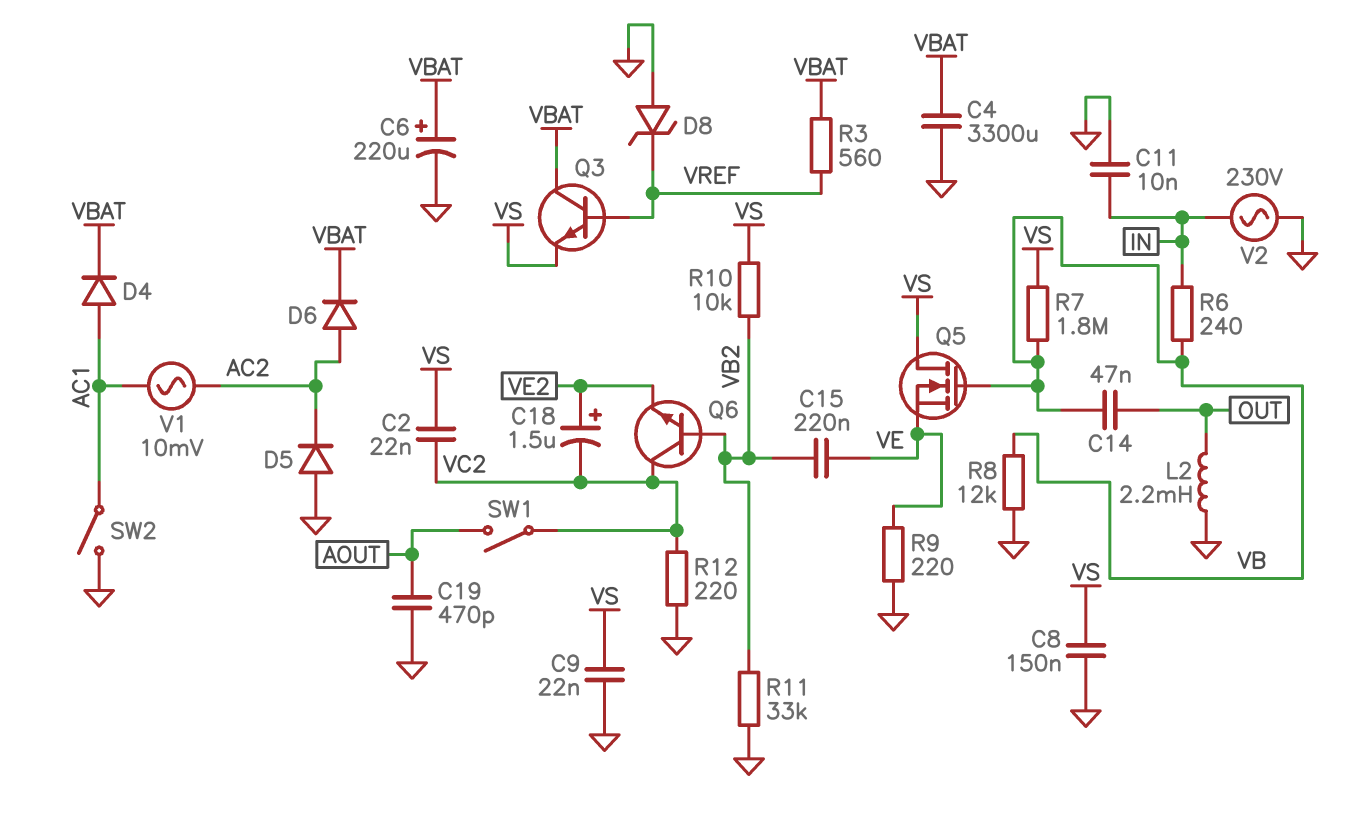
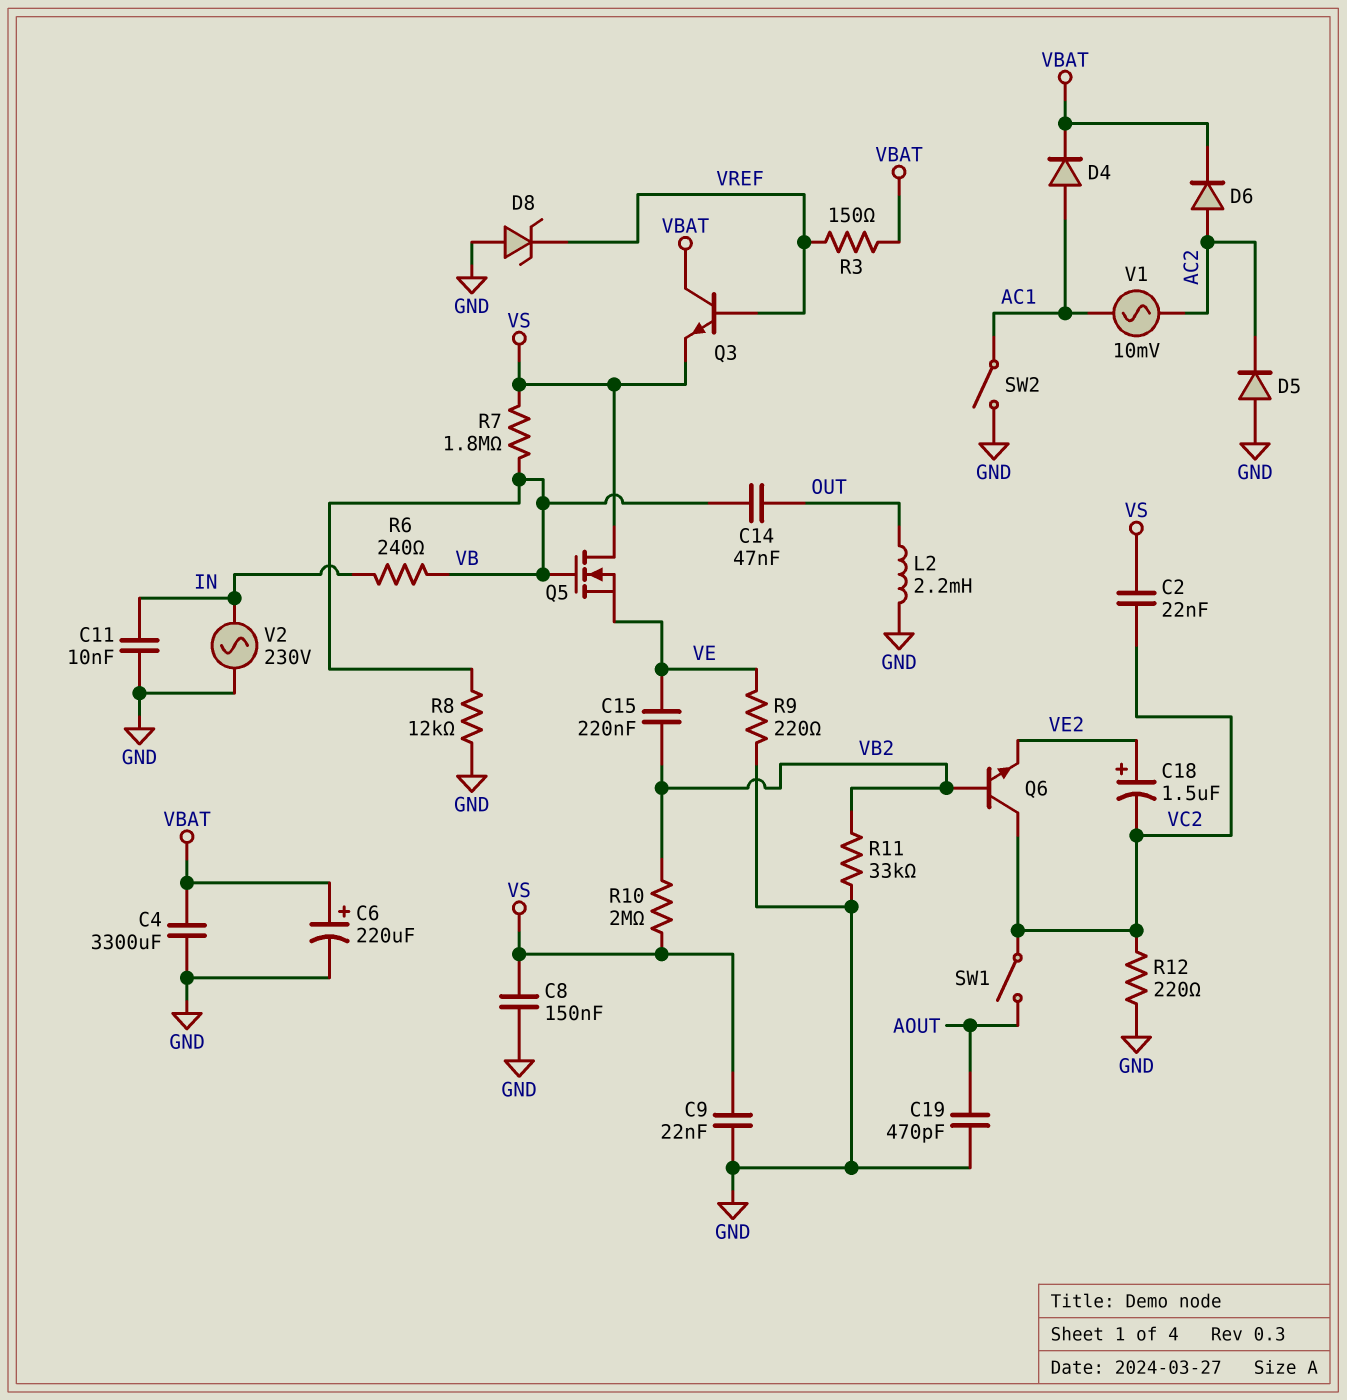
R3: 560 (VBAT, VREF) -> 150 (VBAT, VREF)
R10: 10k (VB2, VS) -> 2M (VB2, VS)

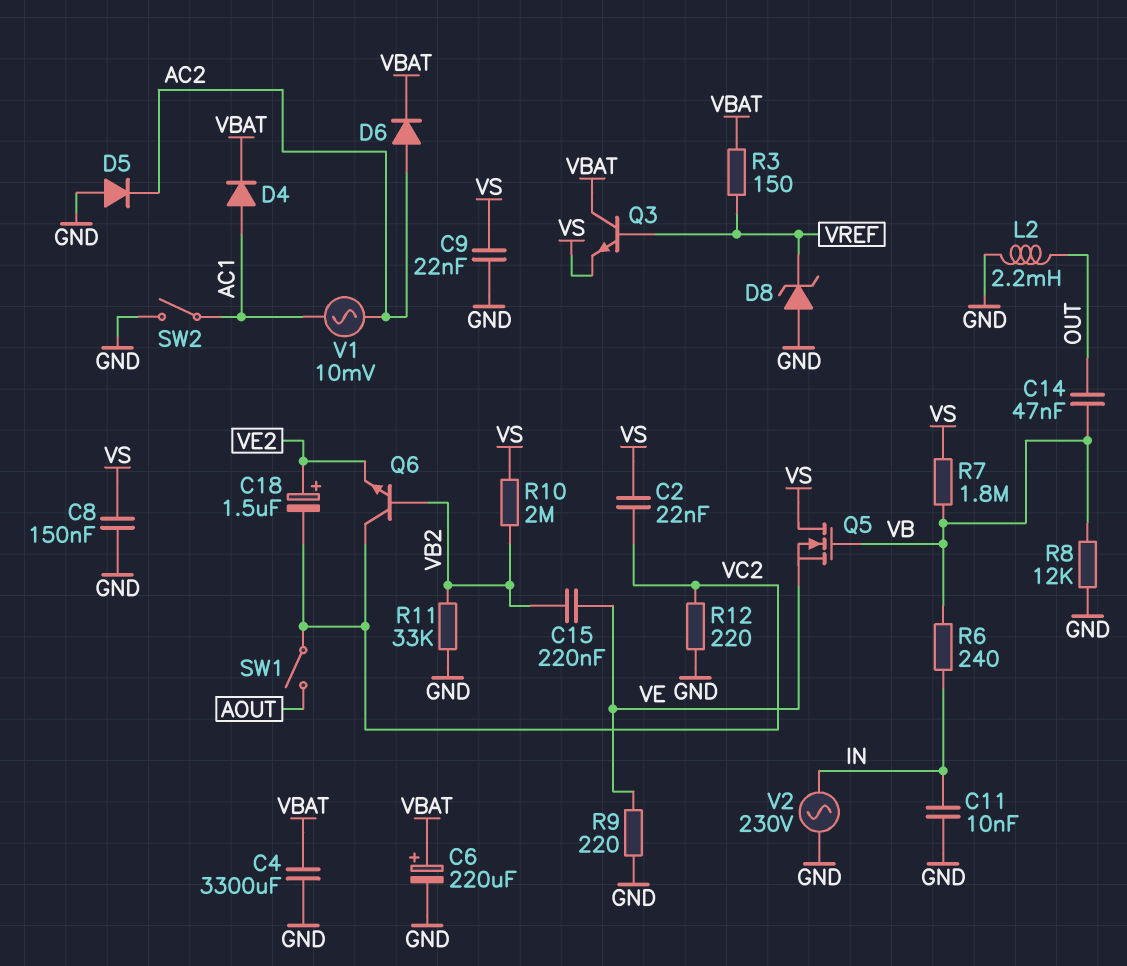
C19: 470pF (AOUT, GND) -> none

